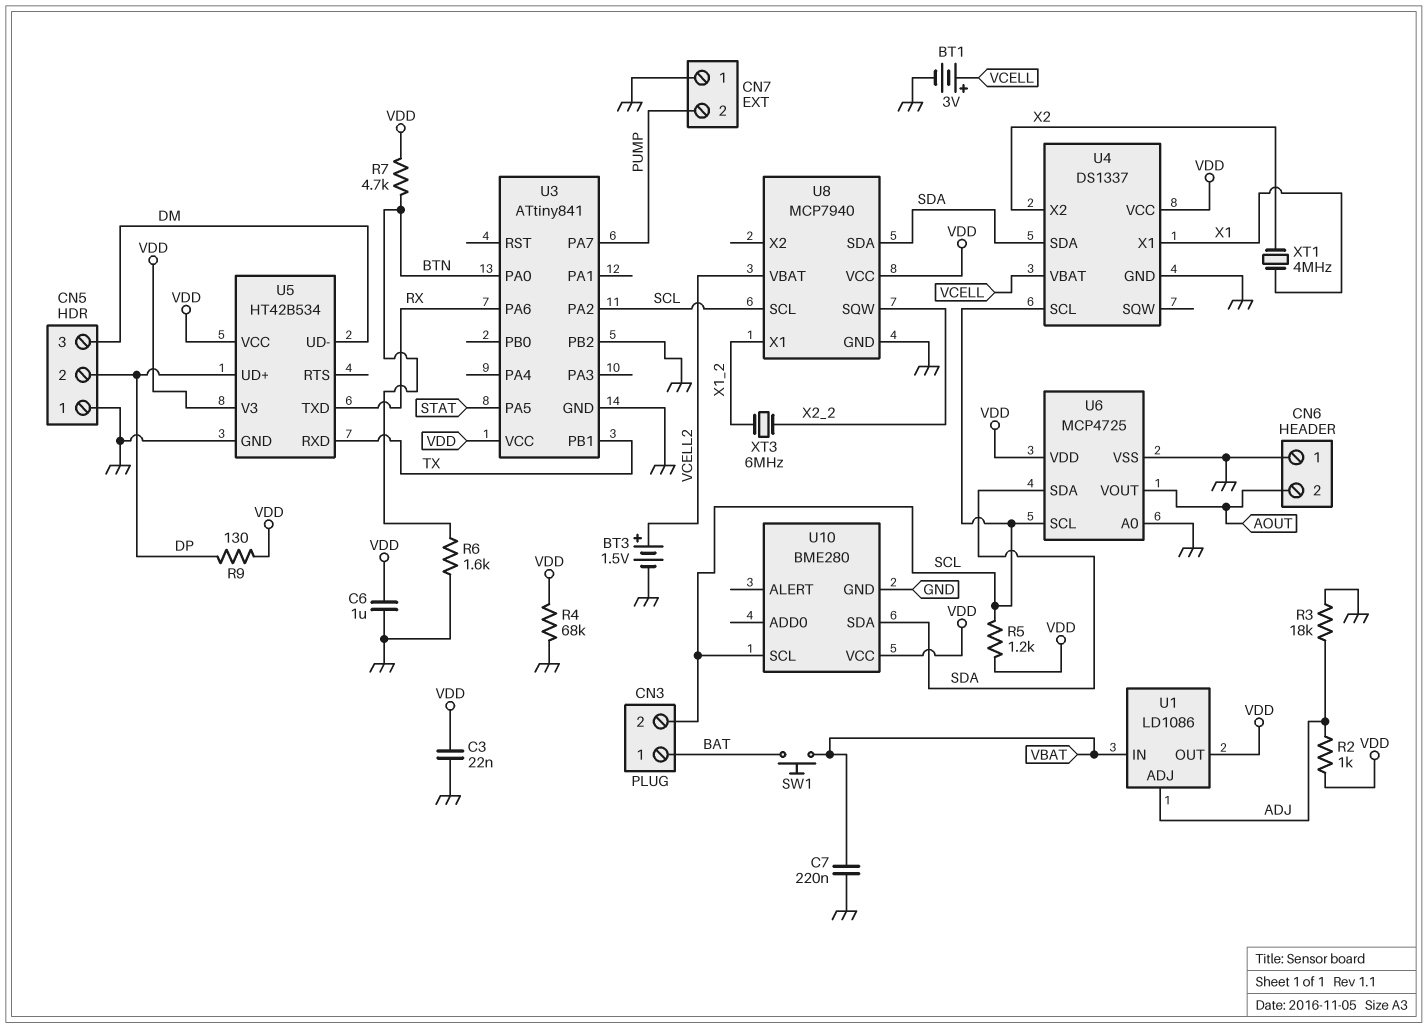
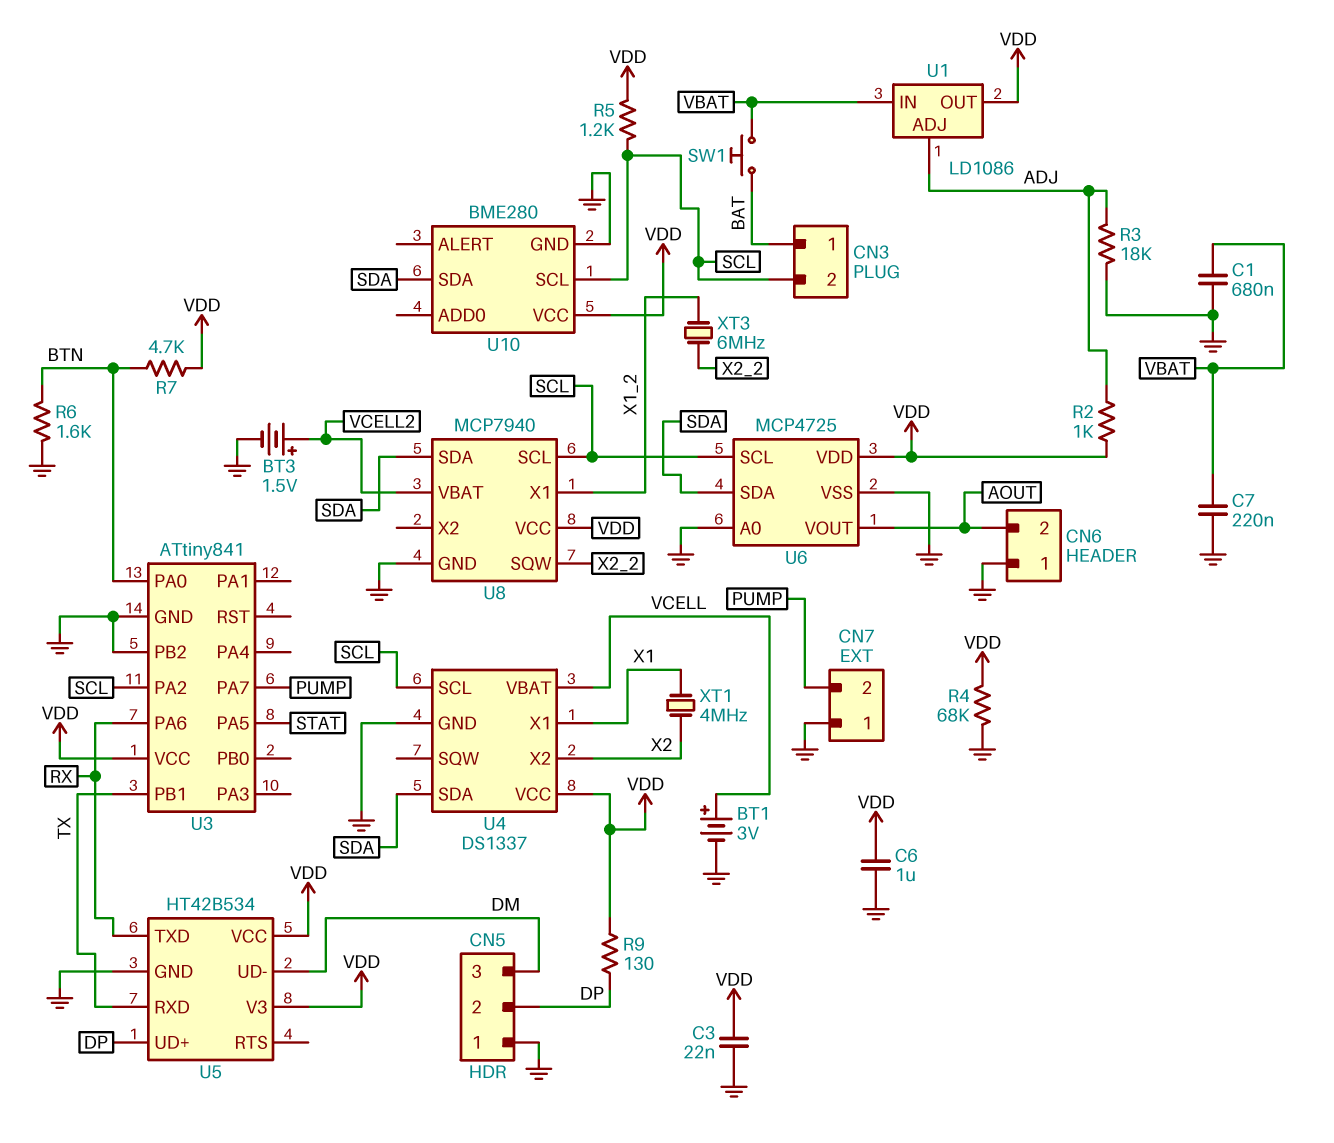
C1: none -> 680nF (GND, VBAT)

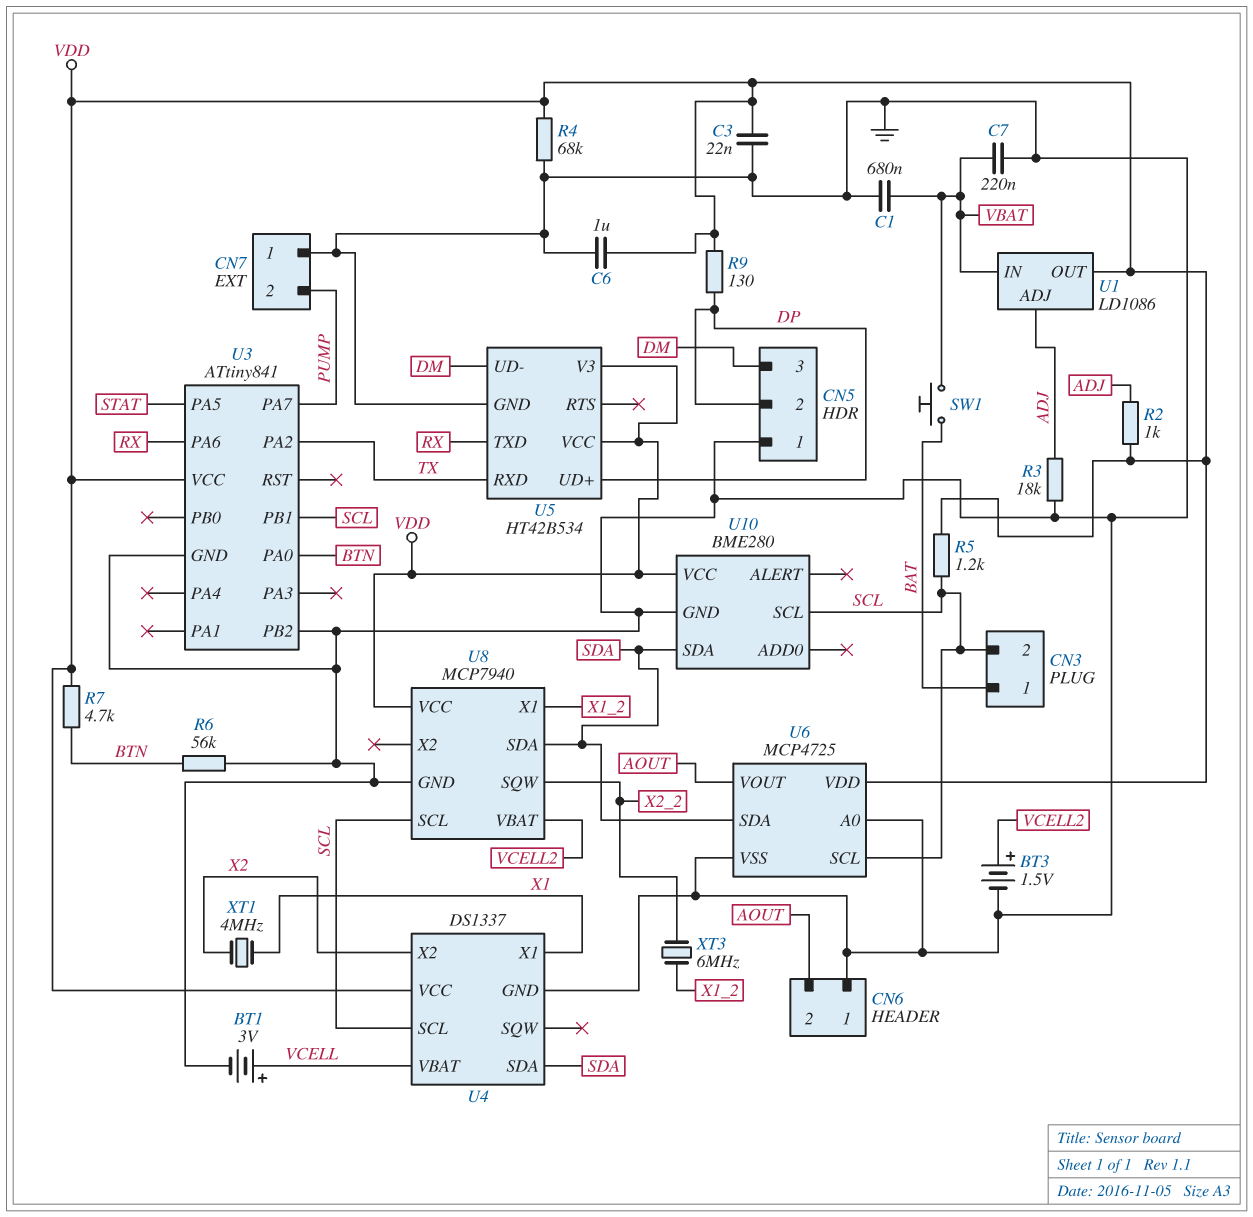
R6: 1.6k (BTN, GND) -> 56k (BTN, GND)
U3 pin PA2: SCL -> TX
U3 pin PB1: TX -> SCL

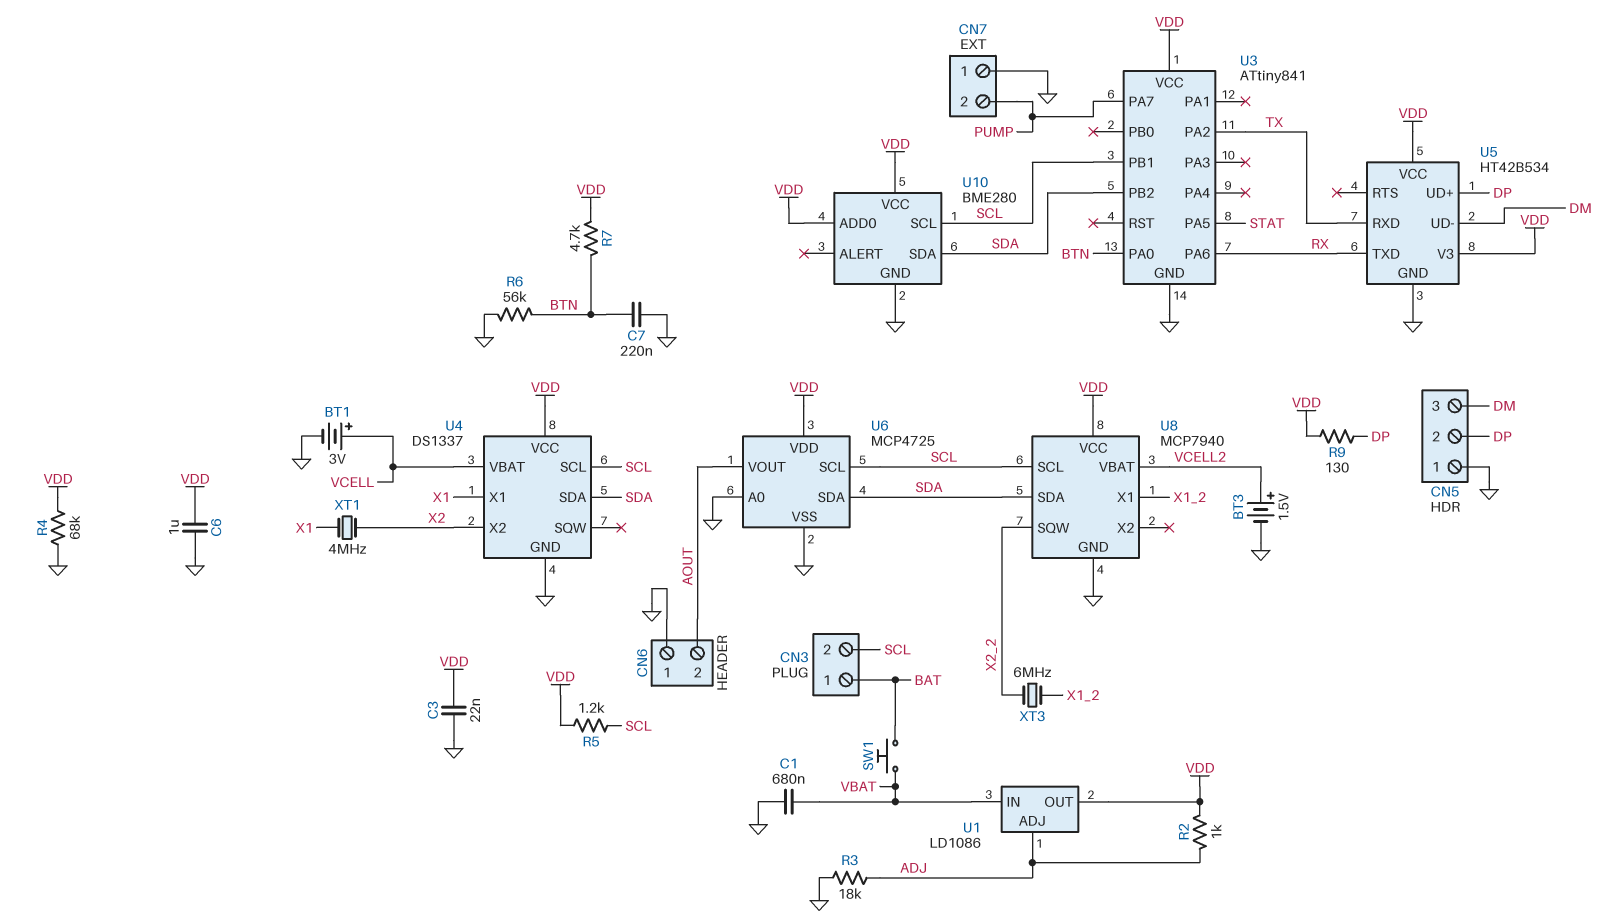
C7: 220nF (GND, VBAT) -> 220nF (BTN, GND)
U3 pin PB2: GND -> SDA
U10 pin ADD0: none -> VDD

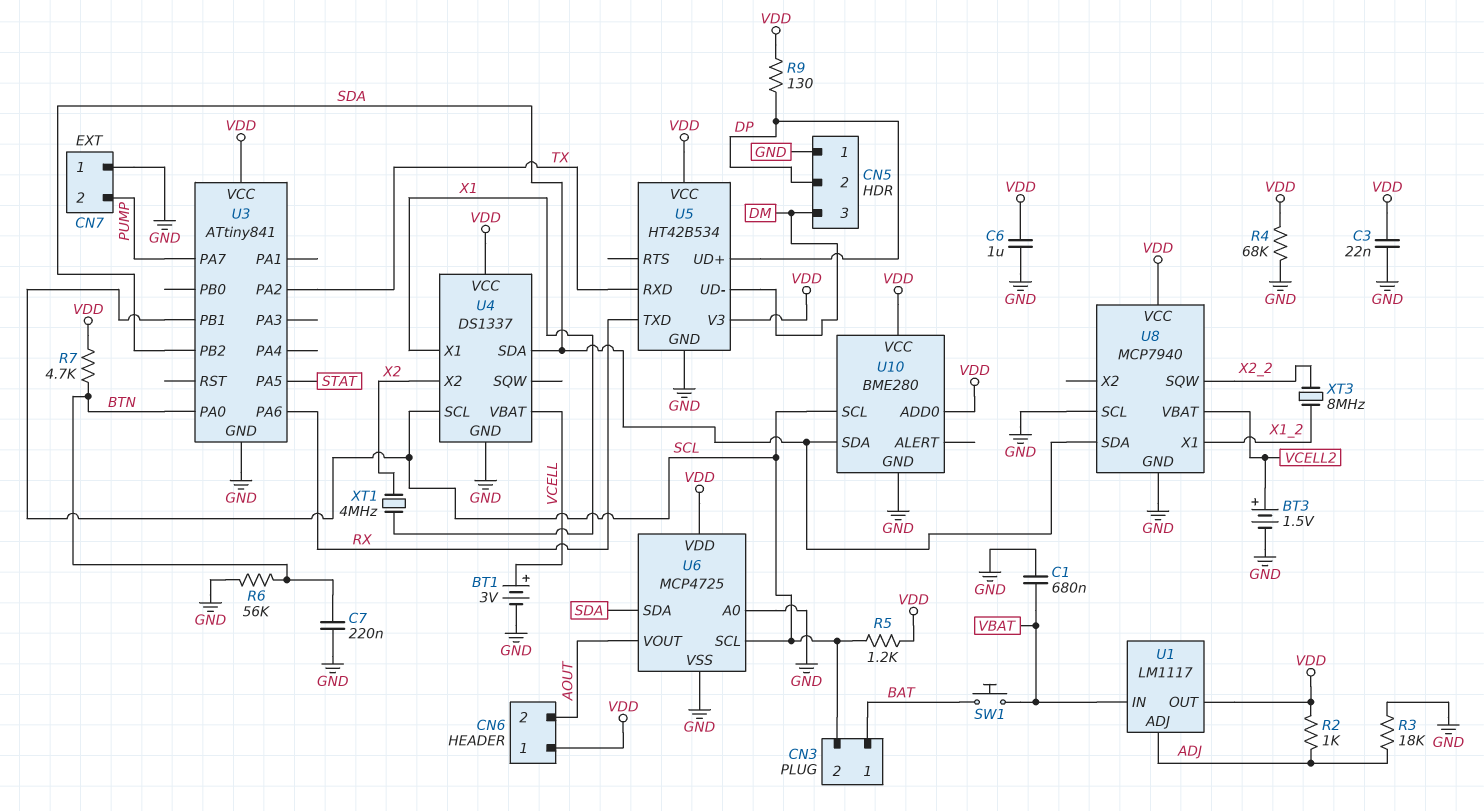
CN6 pin 1: GND -> VDD
U1: LD1086 -> LM1117
U8 pin SCL: SCL -> GND
XT3: 6MHz (X1_2, X2_2) -> 8MHz (X1_2, X2_2)

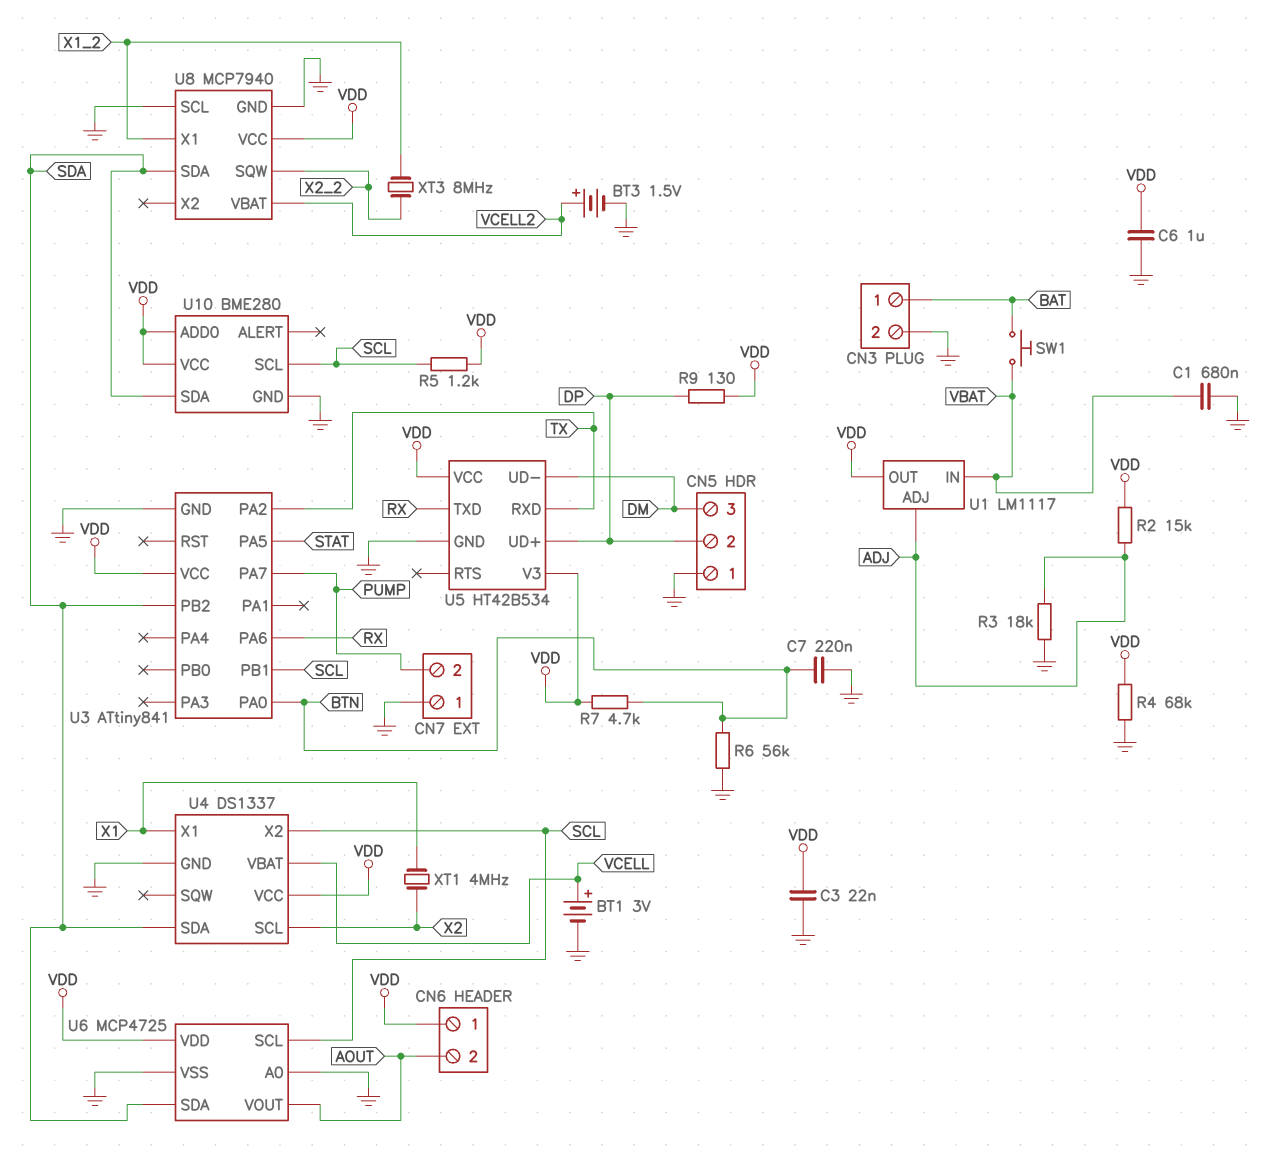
CN3 pin 2: SCL -> GND
R2: 1k (ADJ, VDD) -> 15k (ADJ, VDD)
U4 pin SCL: SCL -> X2
U4 pin X2: X2 -> SCL

